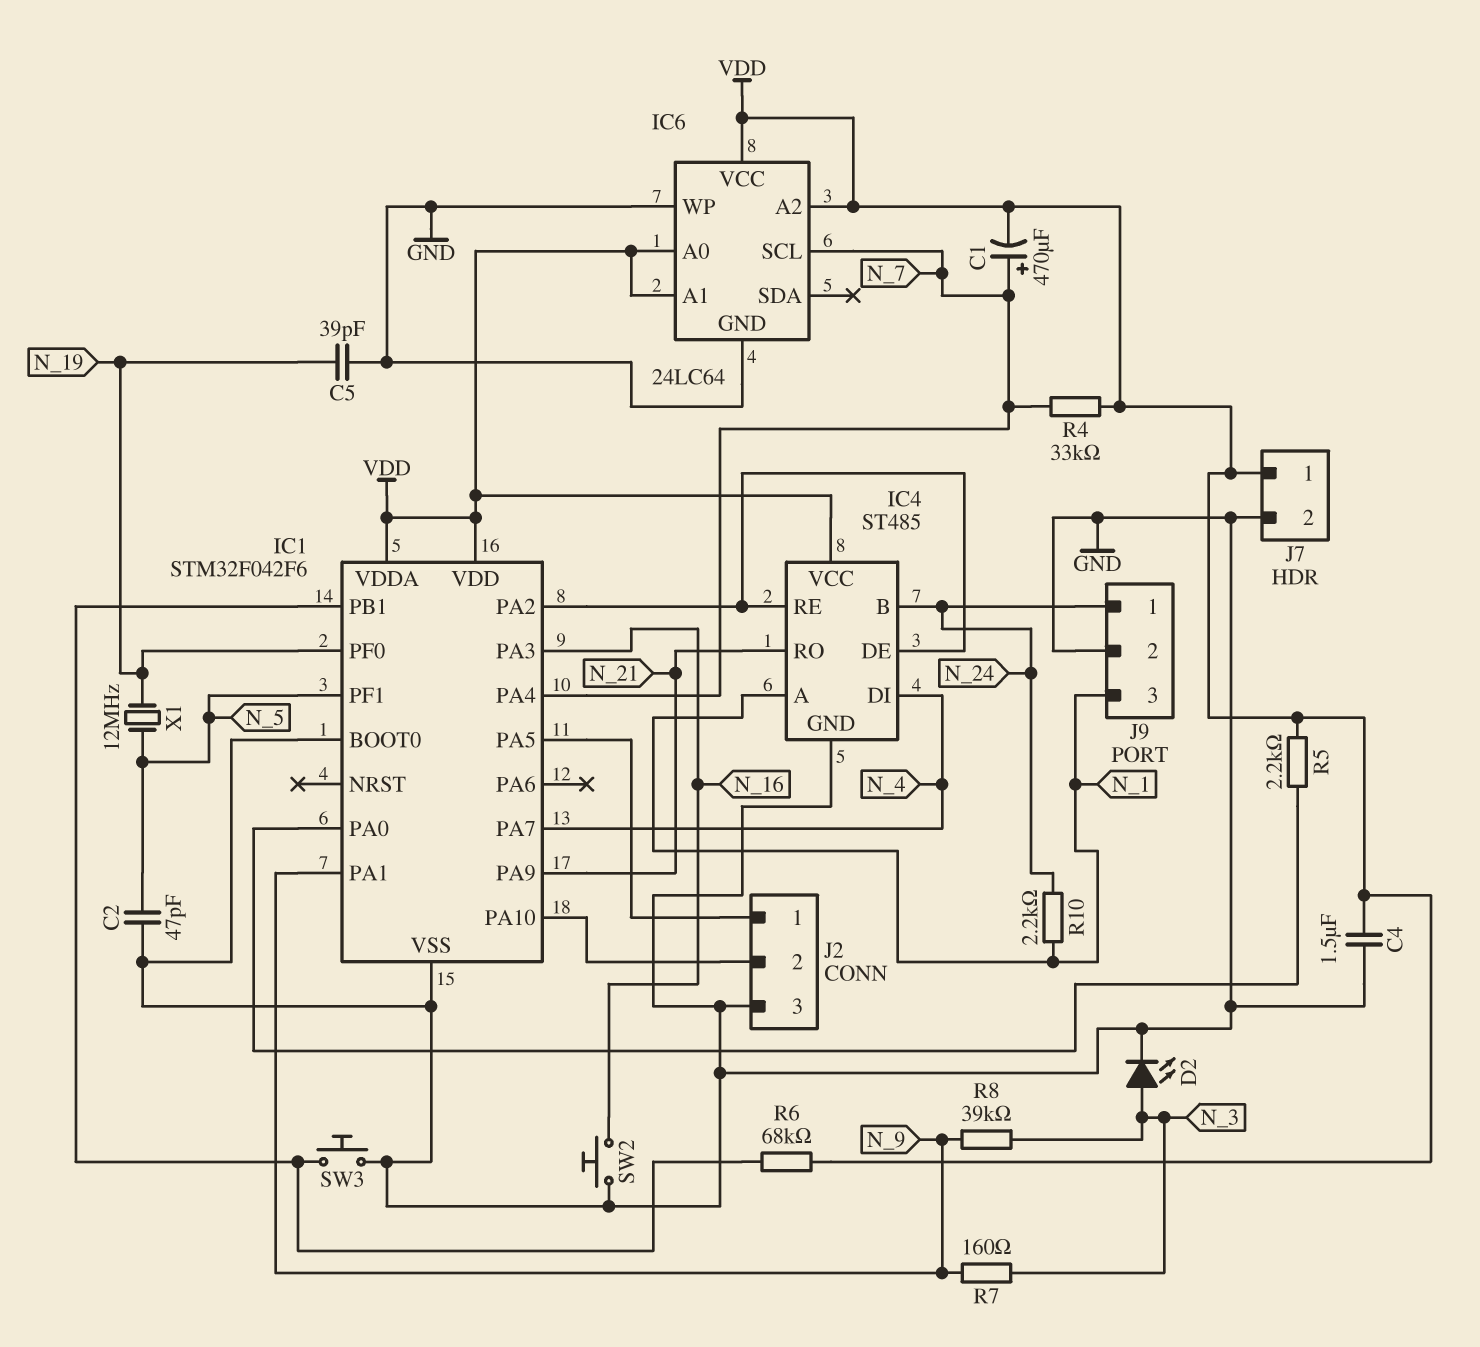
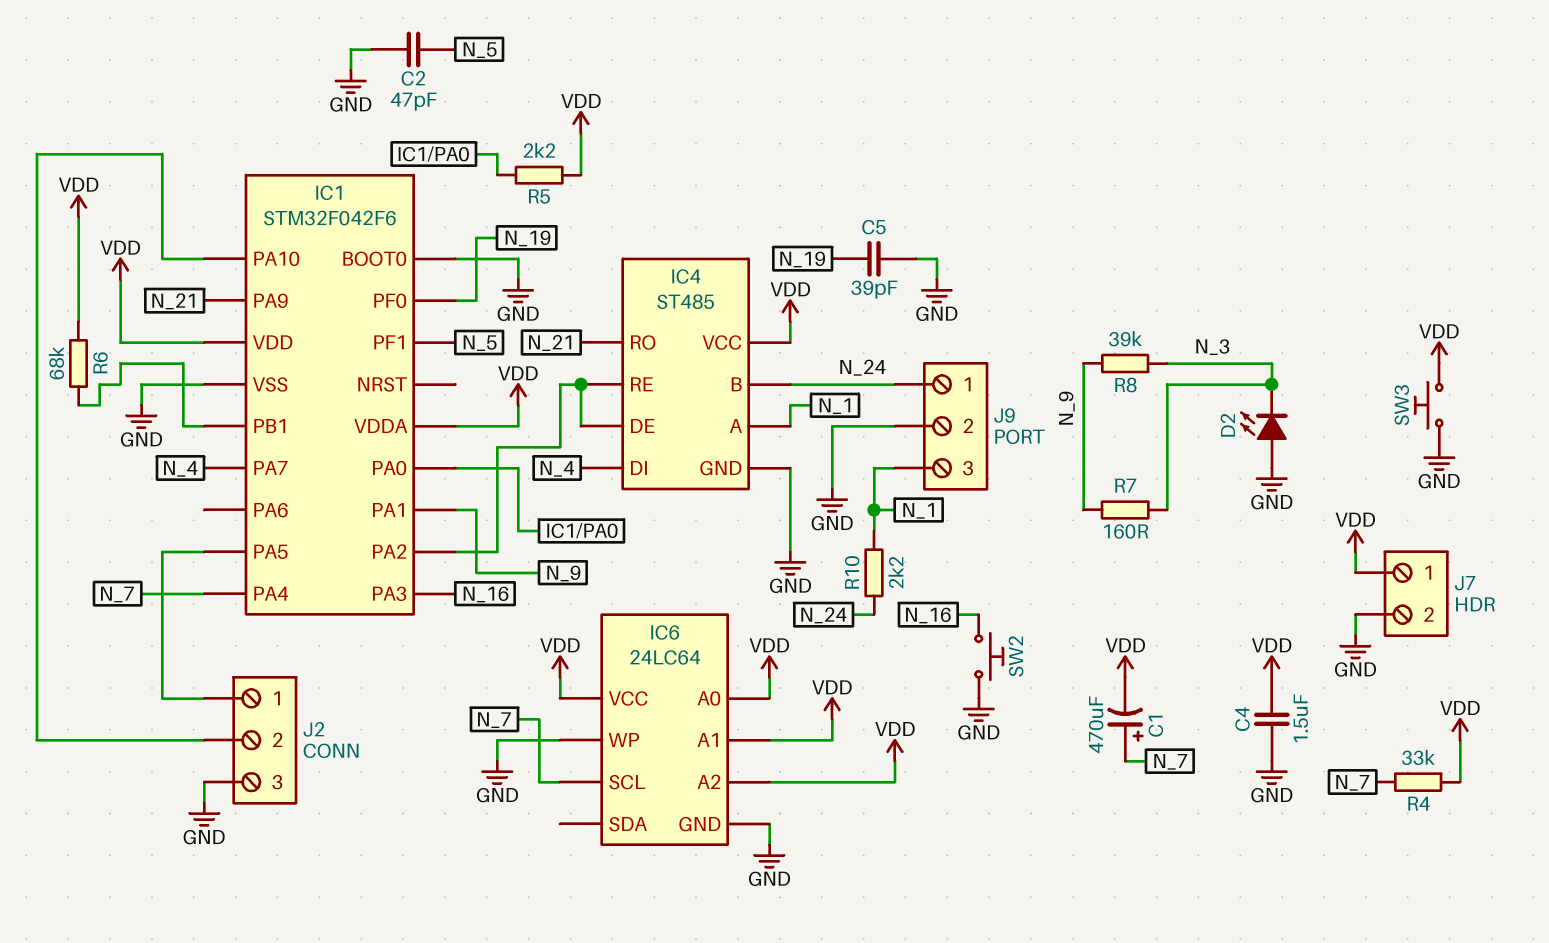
D2: LED (A N_3, K GND) -> LED (A GND, K N_3)
SW3: button (GND, IC1/PB1) -> button (GND, VDD)
X1: 12MHz (N_5, N_19) -> none

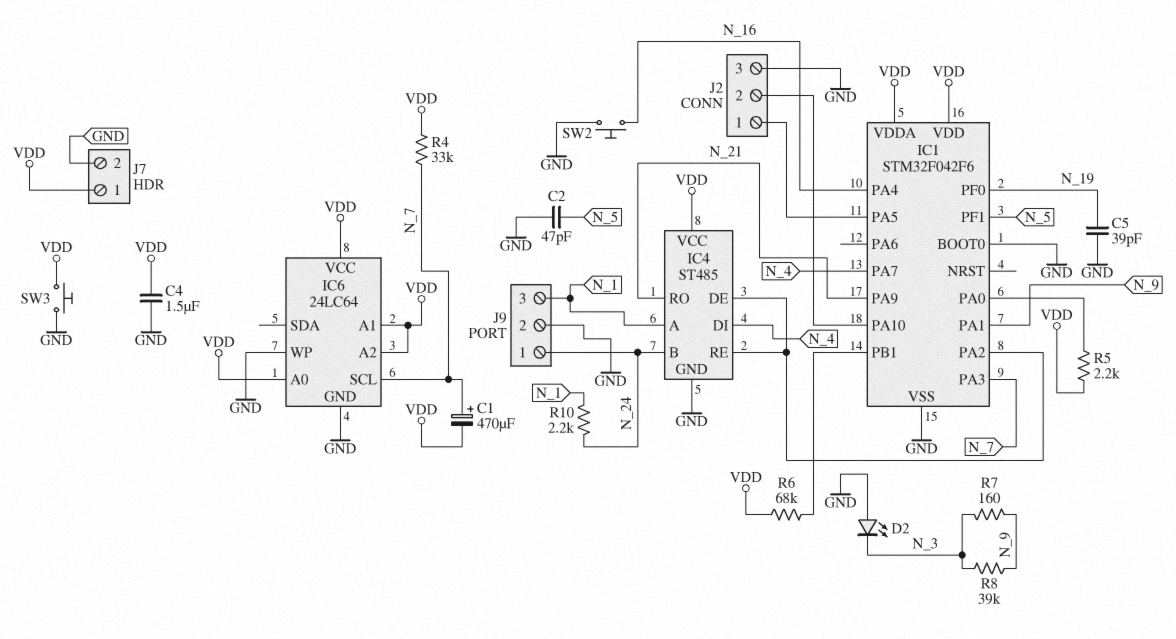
IC1 pin PA3: N_16 -> N_7
IC1 pin PA4: N_7 -> N_16

